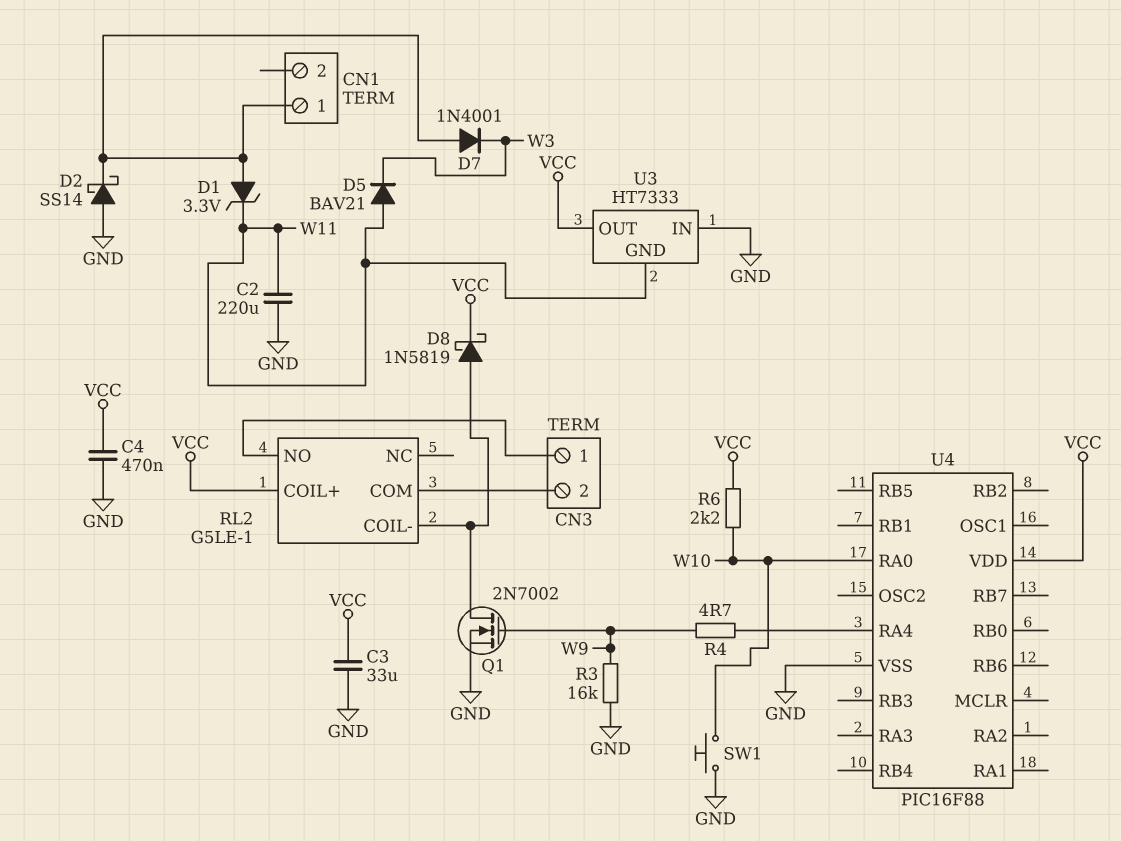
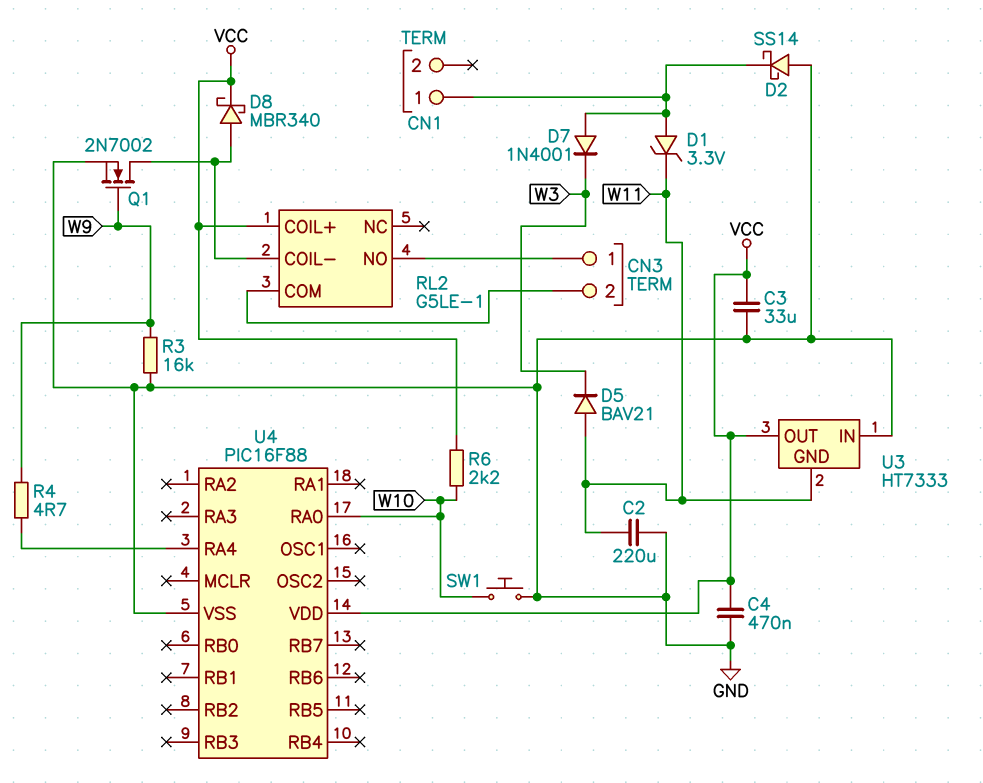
D8: schottky 1N5819 (A RL2/COIL-, K VCC) -> schottky MBR340 (A RL2/COIL-, K VCC)

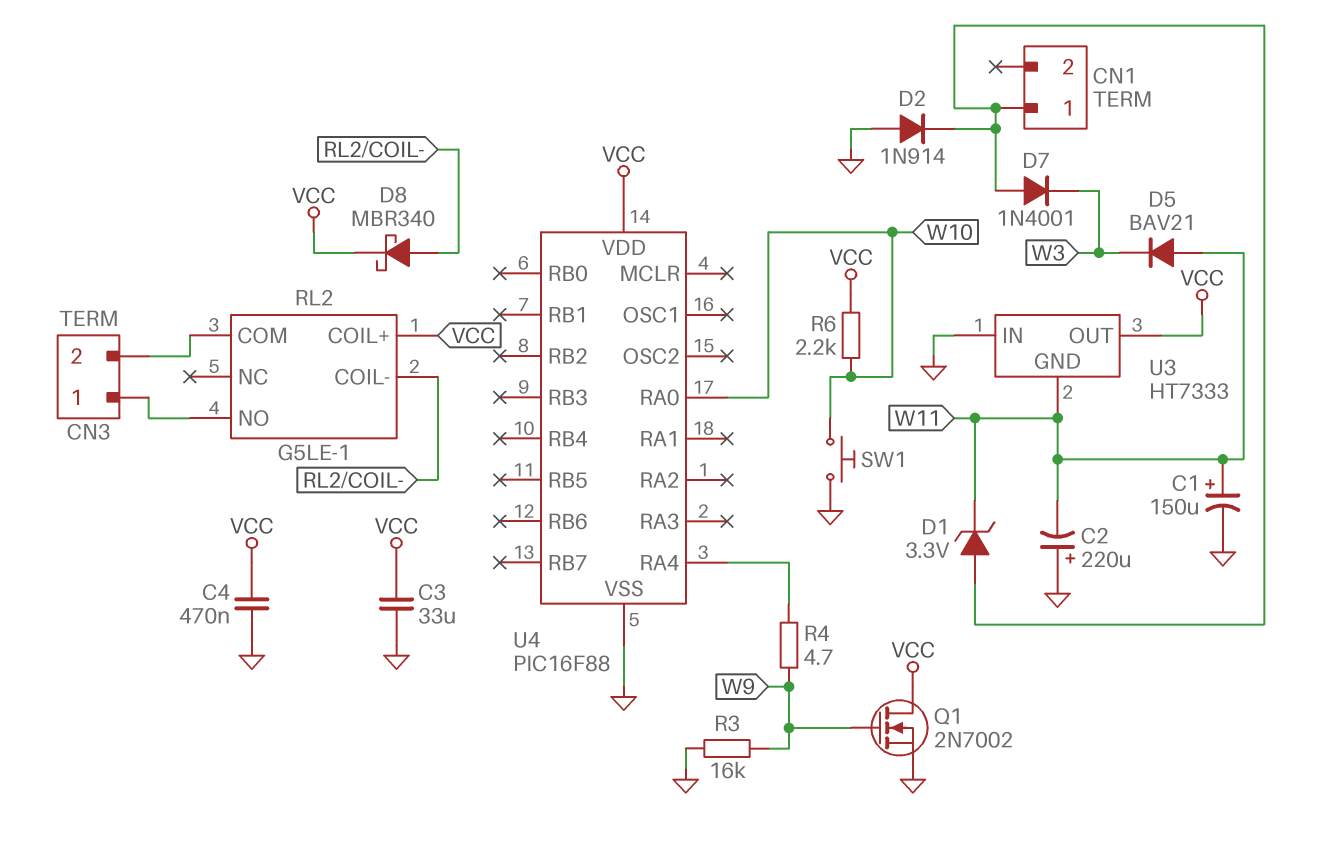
C1: none -> 150uF (plus W11, minus GND)
C2: 220uF (GND, W11) -> 220uF (plus GND, minus W11)
D2: schottky SS14 (A GND, K CN1/1) -> diode 1N914 (A GND, K CN1/1)
Q1: NMOS 2N7002 (G W9, D RL2/COIL-, S GND) -> NMOS 2N7002 (G W9, D VCC, S GND)

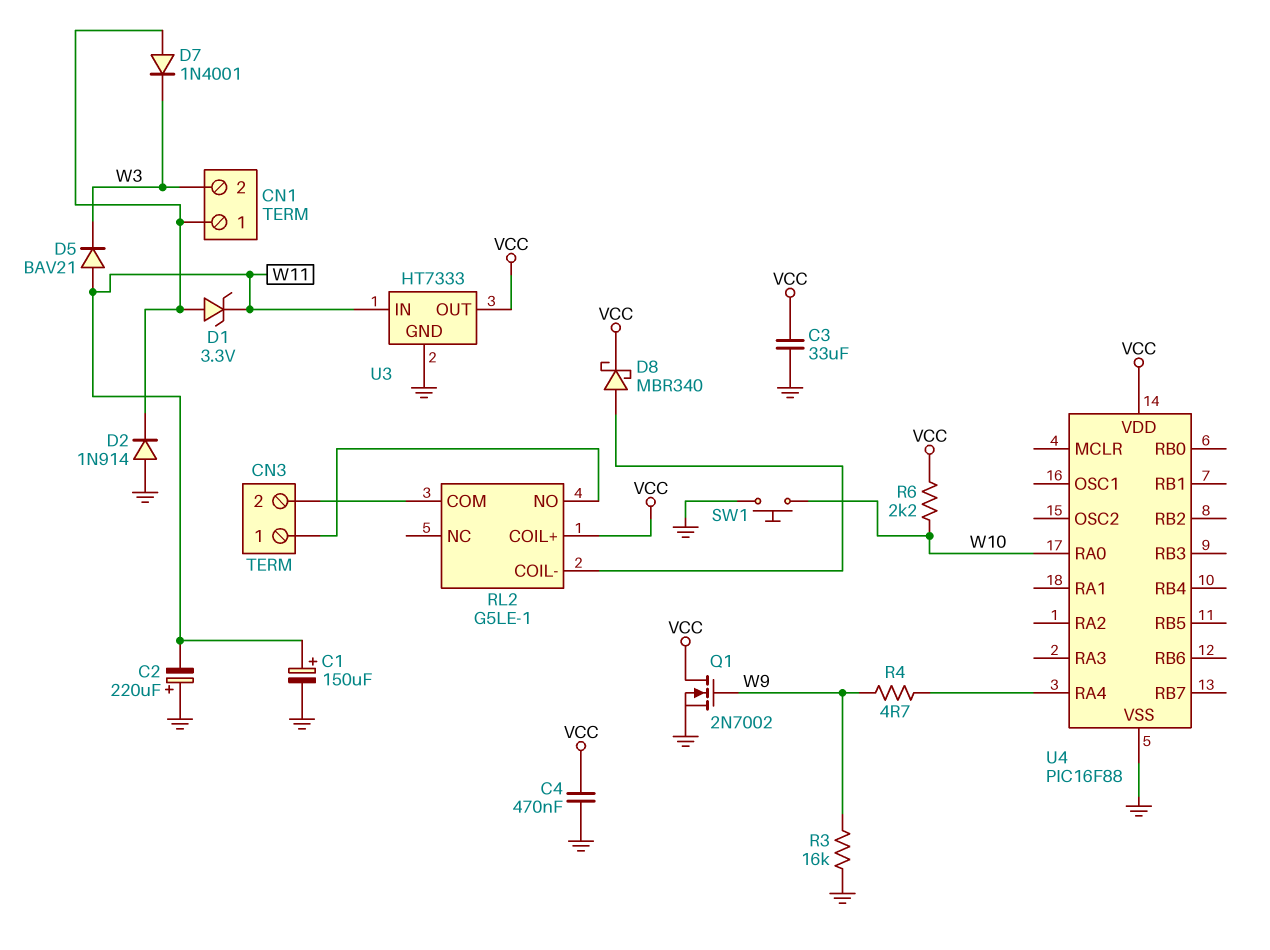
CN1 pin 2: none -> W3
U3 pin GND: W11 -> GND
U3 pin IN: GND -> W11

